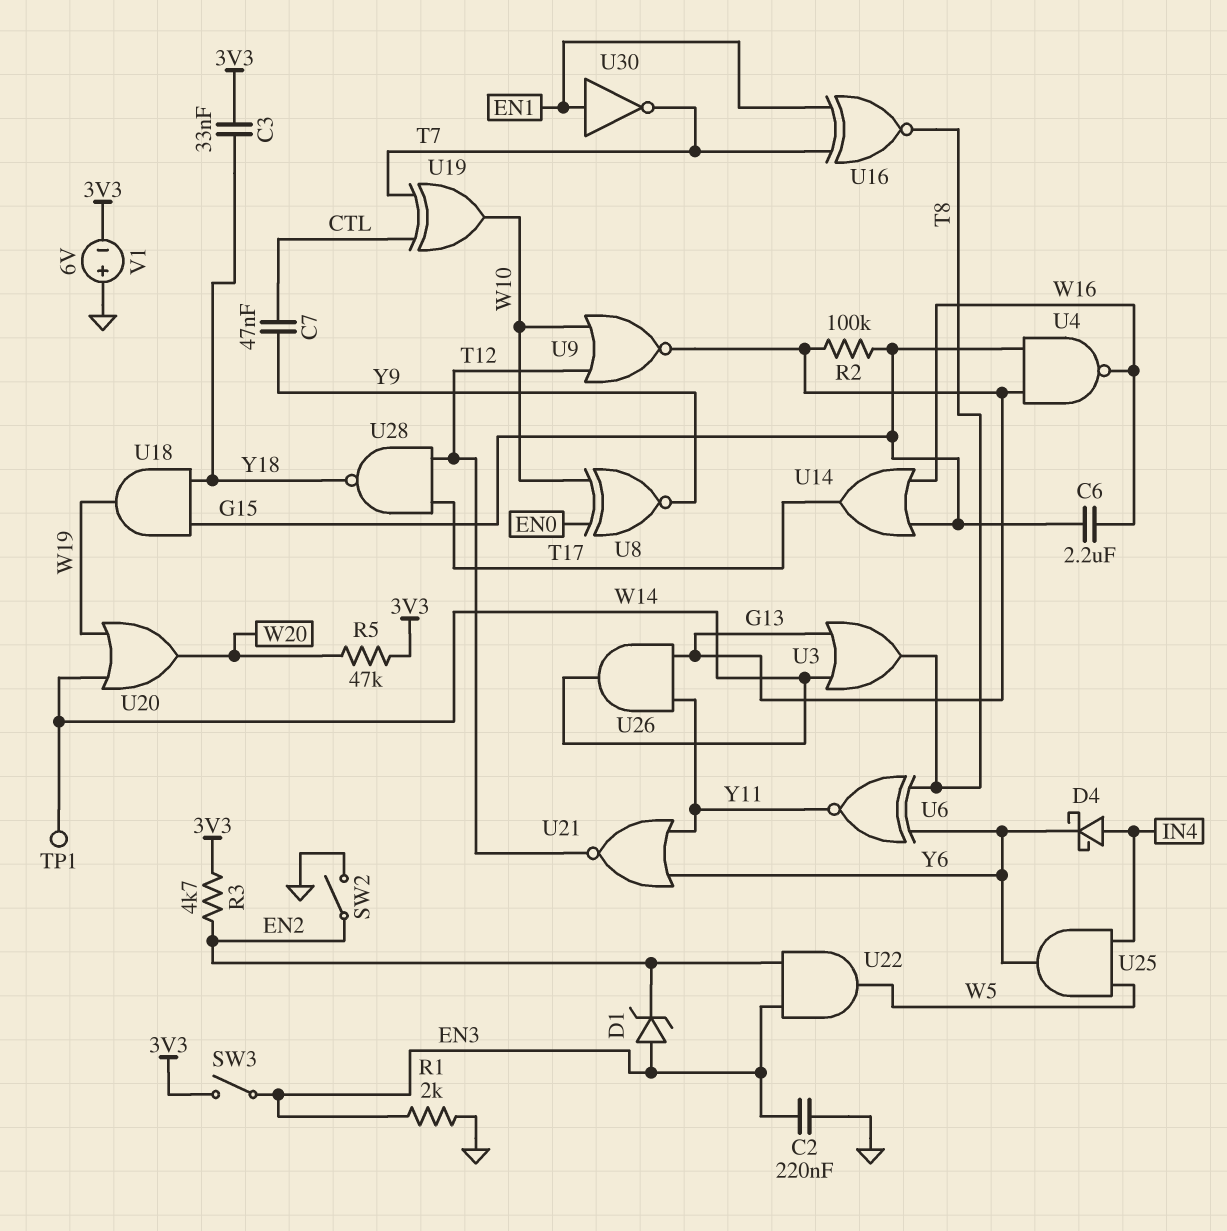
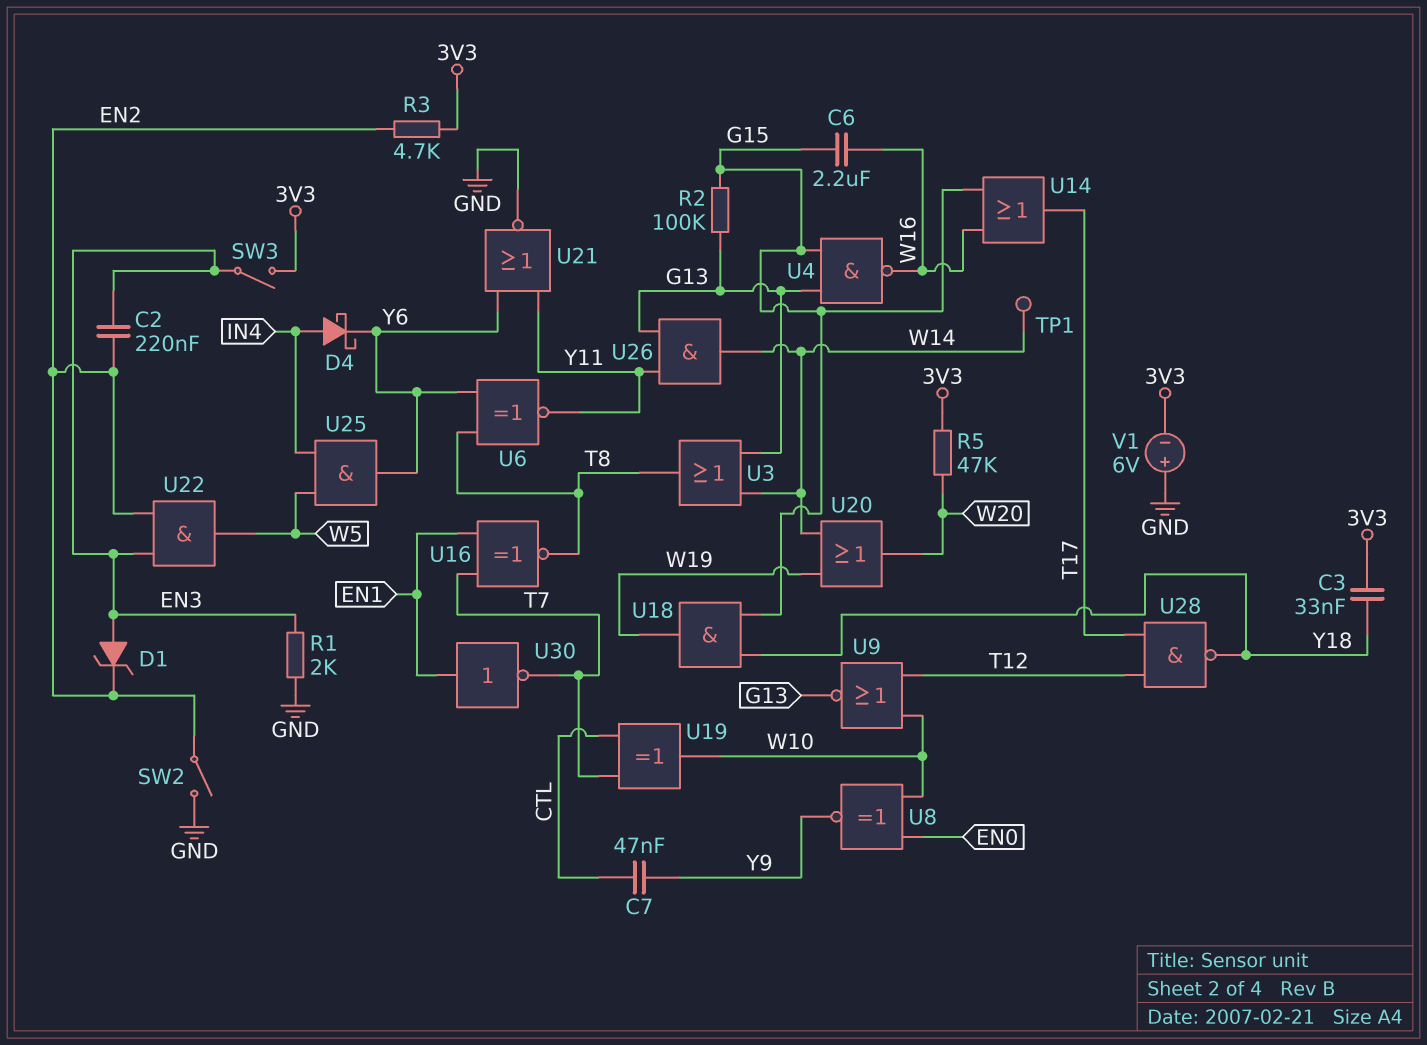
C2: 220nF (EN3, GND) -> 220nF (EN2, EN3)
U21: NOR (in Y6, in Y11, out T12) -> NOR (in Y6, in Y11, out GND)

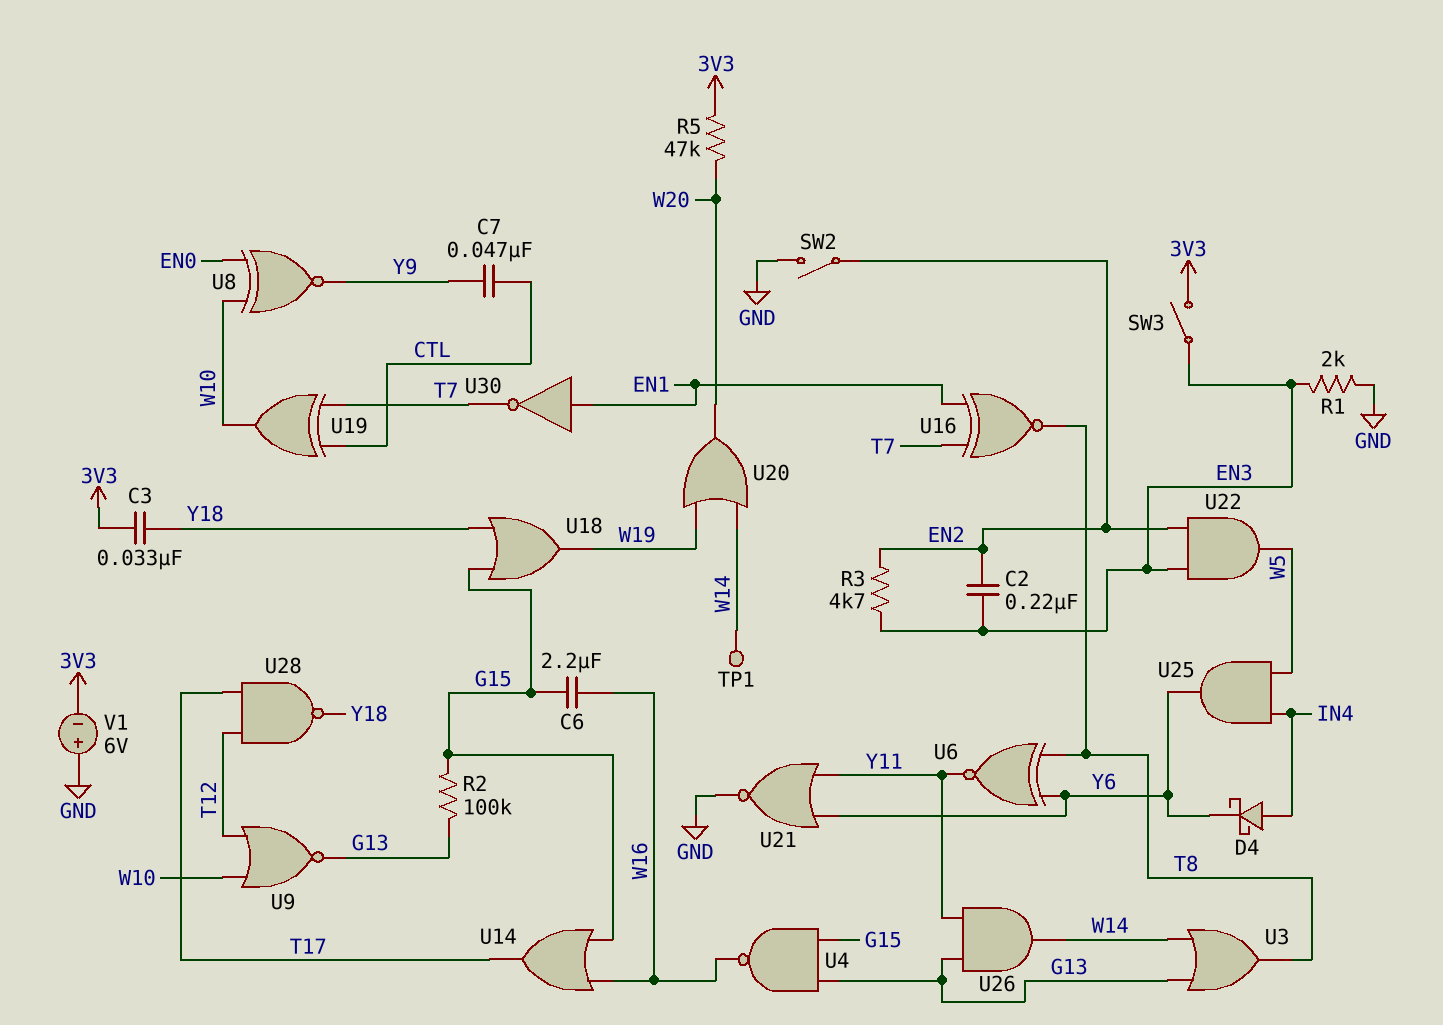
D1: zener (A EN3, K EN2) -> none
R3: 4.7k (3V3, EN2) -> 4.7k (EN2, EN3)
U18: AND (in G15, in Y18, out W19) -> OR (in G15, in Y18, out W19)

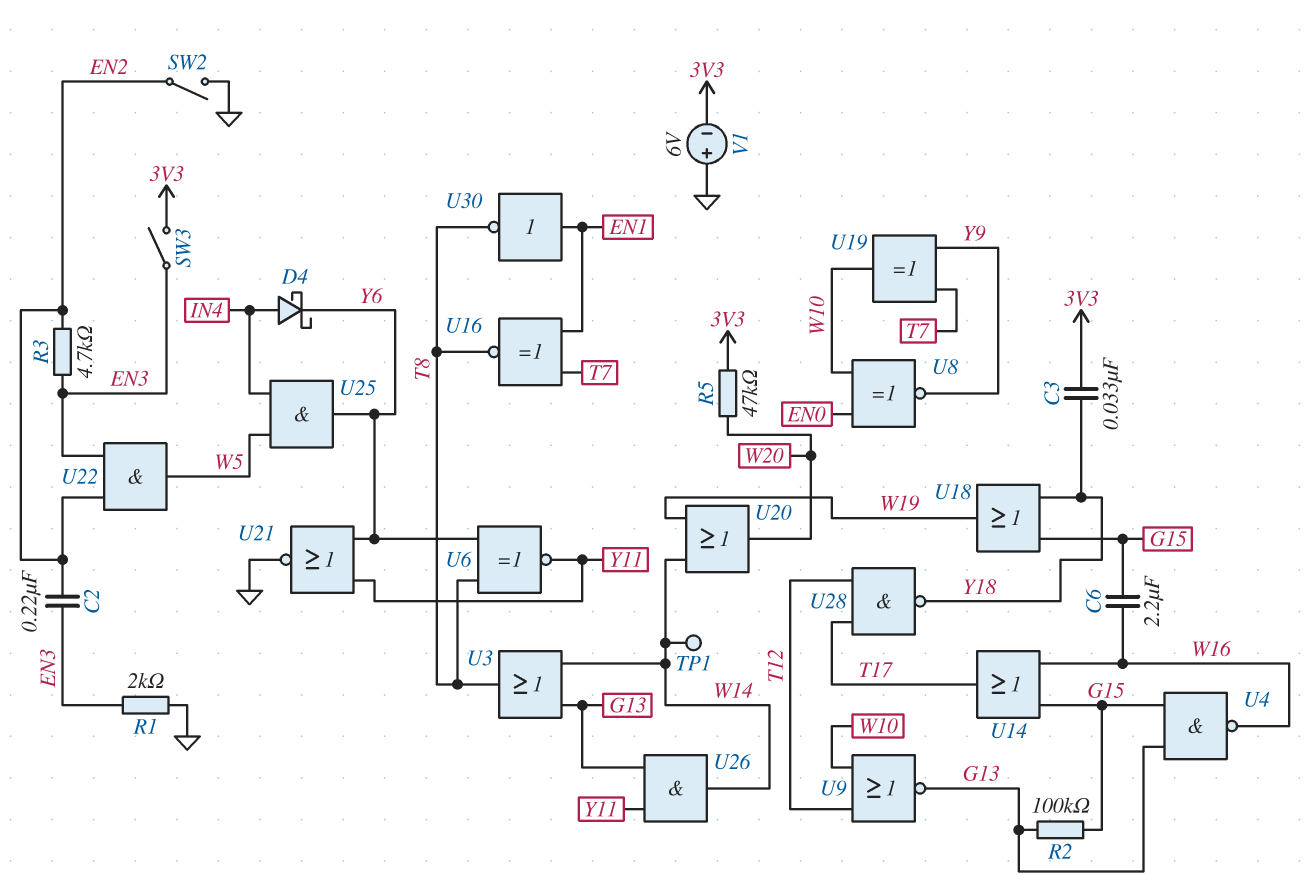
C7: 47nF (CTL, Y9) -> none
U19: XOR (in CTL, in T7, out W10) -> XOR (in T7, in Y9, out W10)
U30: NOT (in EN1, out T7) -> NOT (in EN1, out T8)

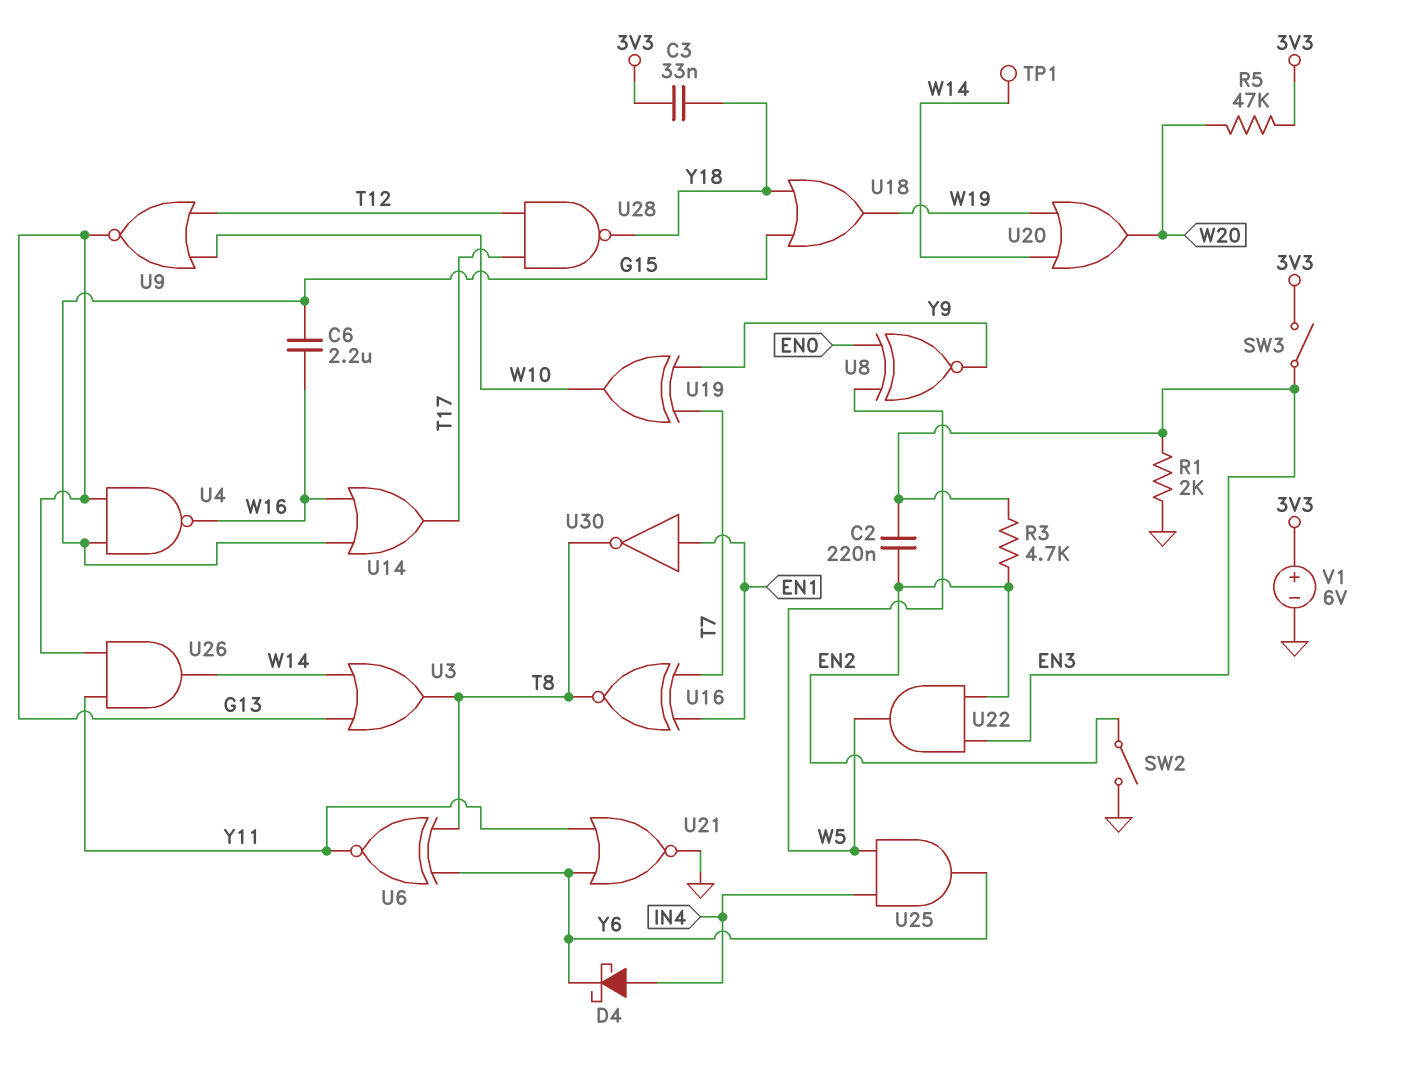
R2: 100k (G13, G15) -> none
U8: XNOR (in EN0, in W10, out Y9) -> XNOR (in EN0, in W5, out Y9)
V1: 6V (plus GND, minus 3V3) -> 6V (plus 3V3, minus GND)

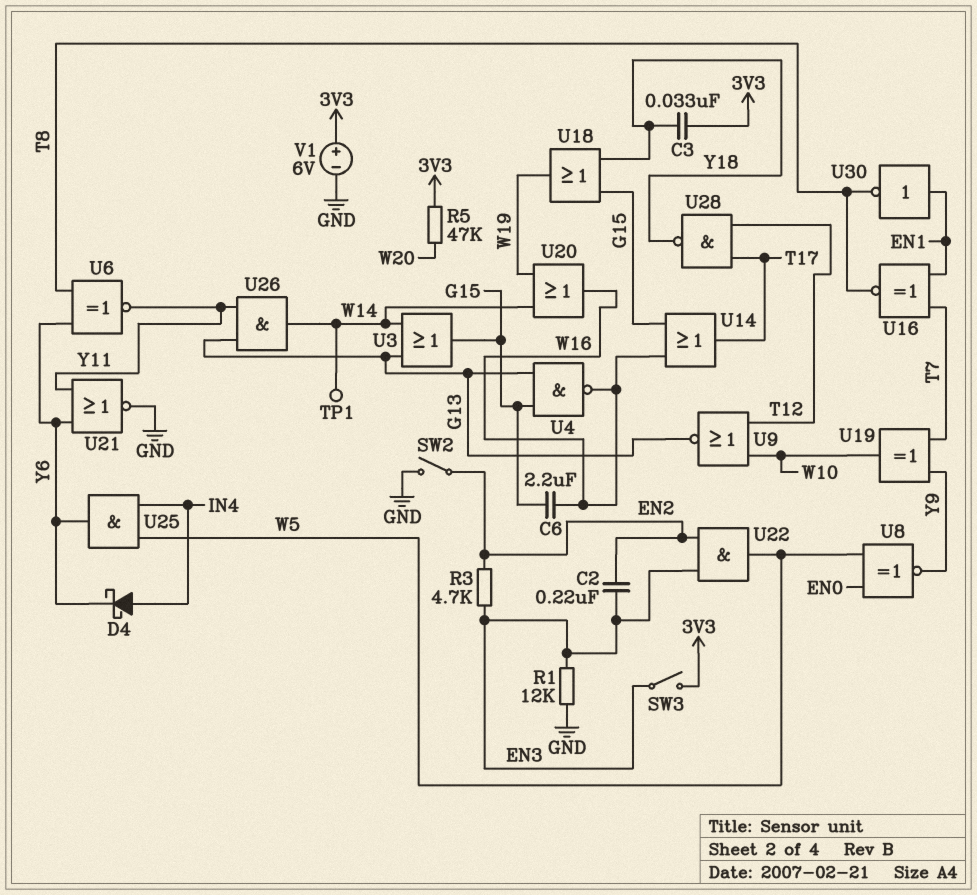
R1: 2k (EN3, GND) -> 12k (EN3, GND)
U3: OR (in G13, in W14, out T8) -> OR (in G13, in W14, out G15)
U20: OR (in W14, in W19, out W20) -> OR (in W14, in W19, out W16)

